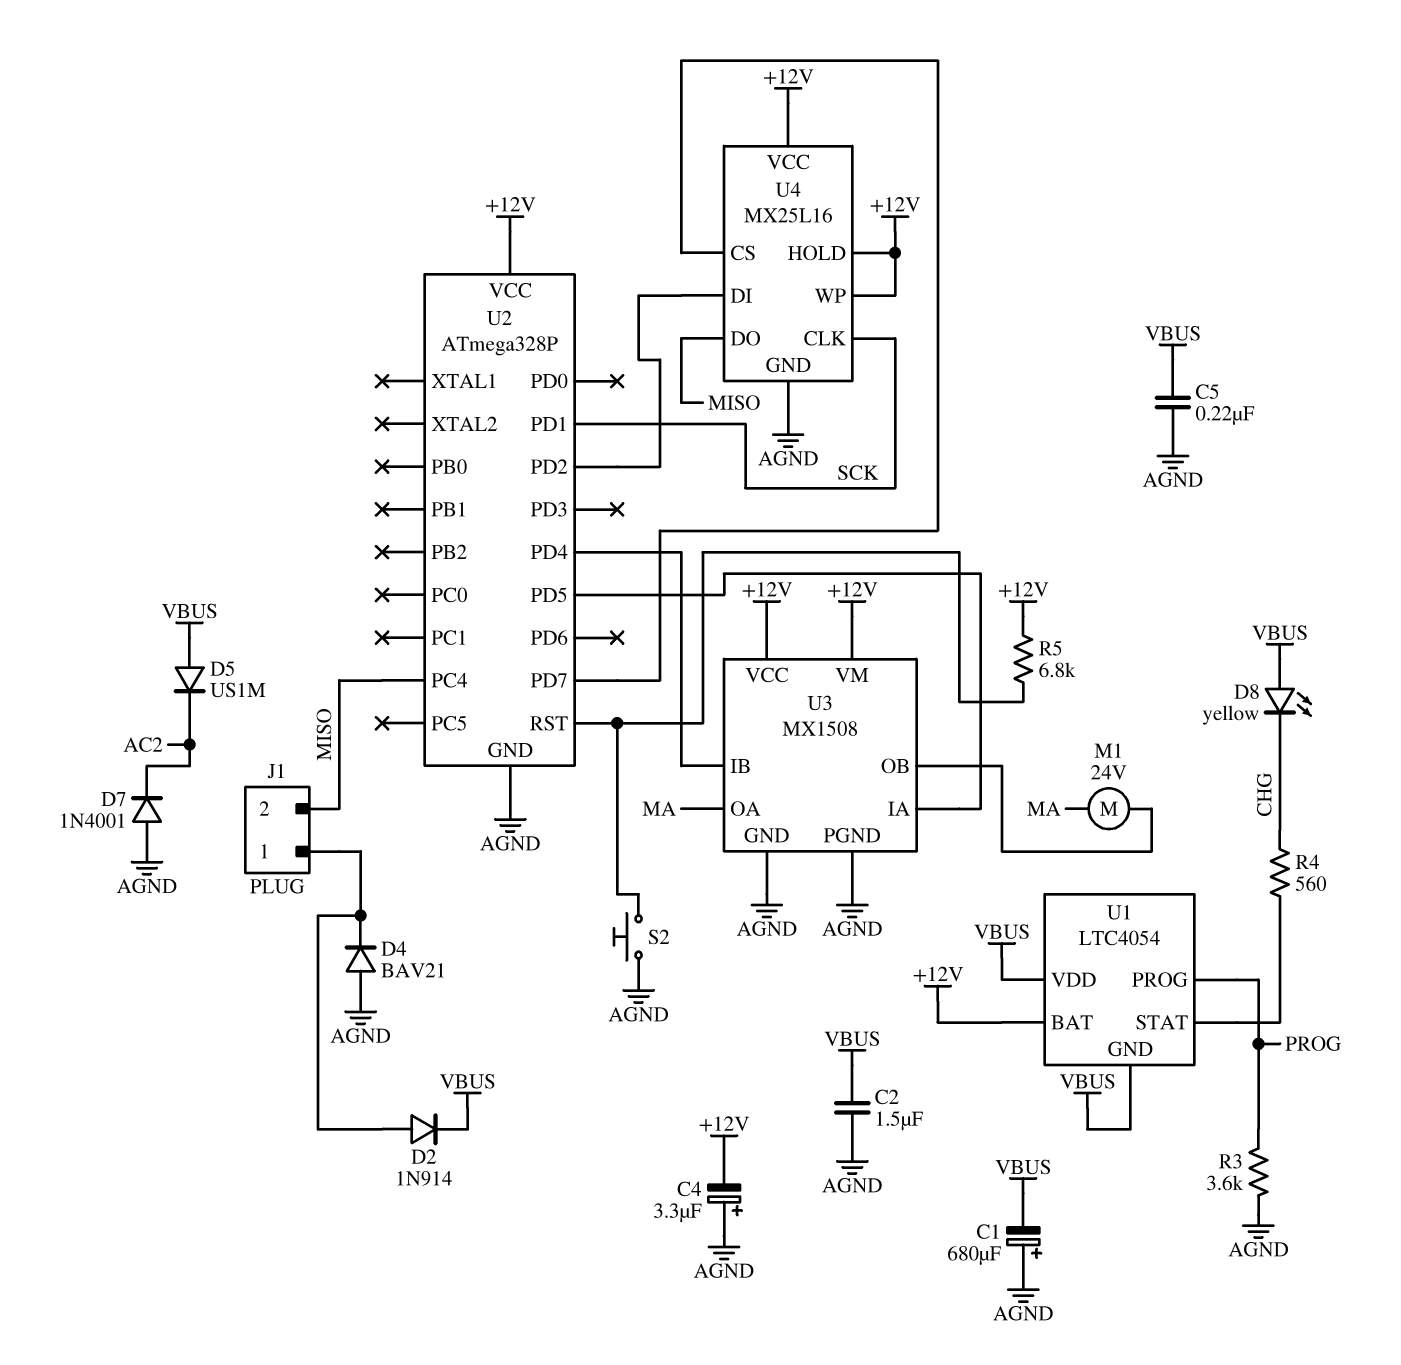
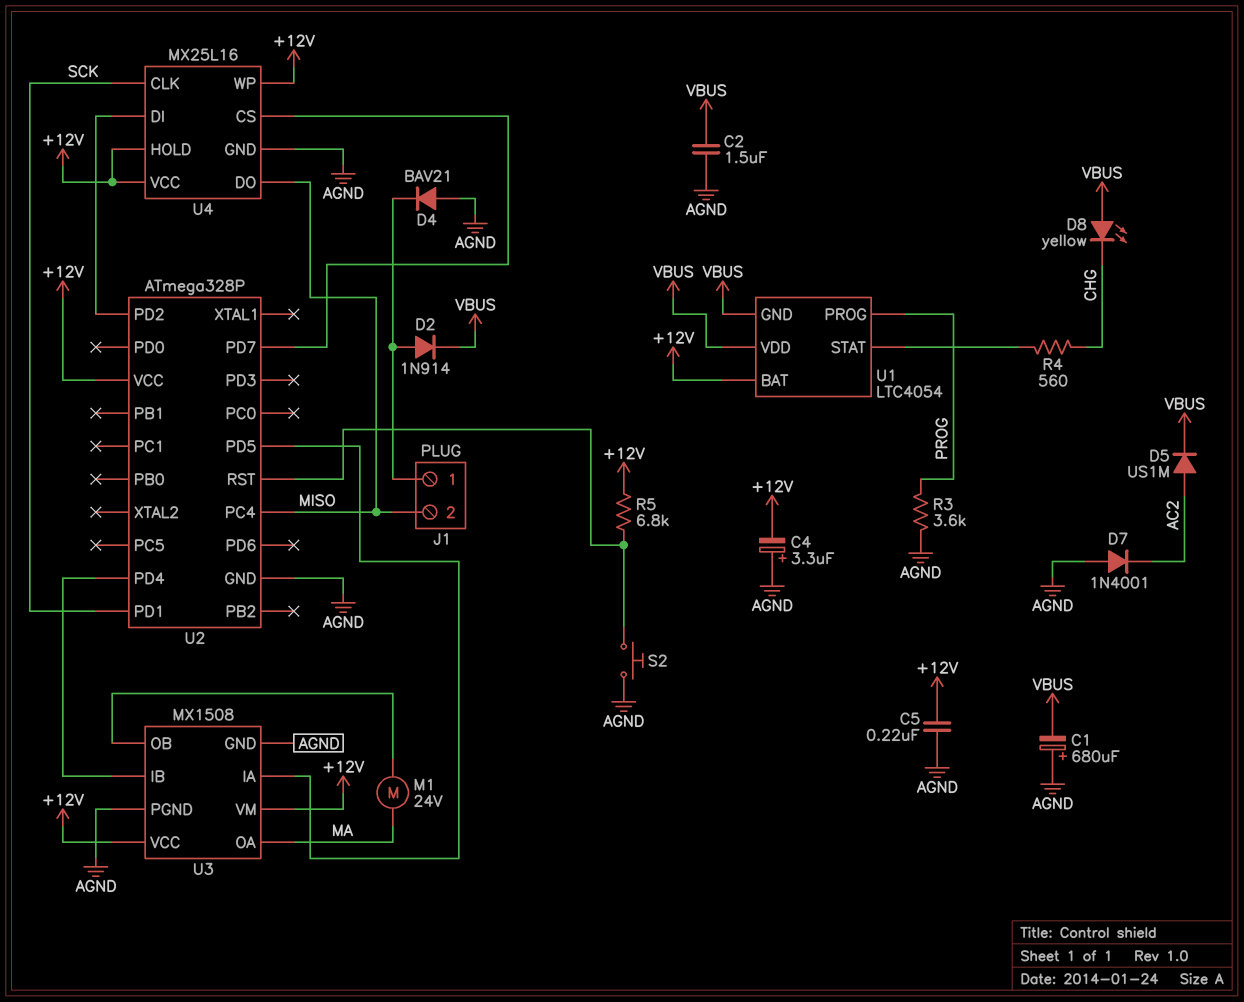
C5: 220nF (AGND, VBUS) -> 220nF (+12V, AGND)
D5: diode US1M (A VBUS, K AC2) -> diode US1M (A AC2, K VBUS)

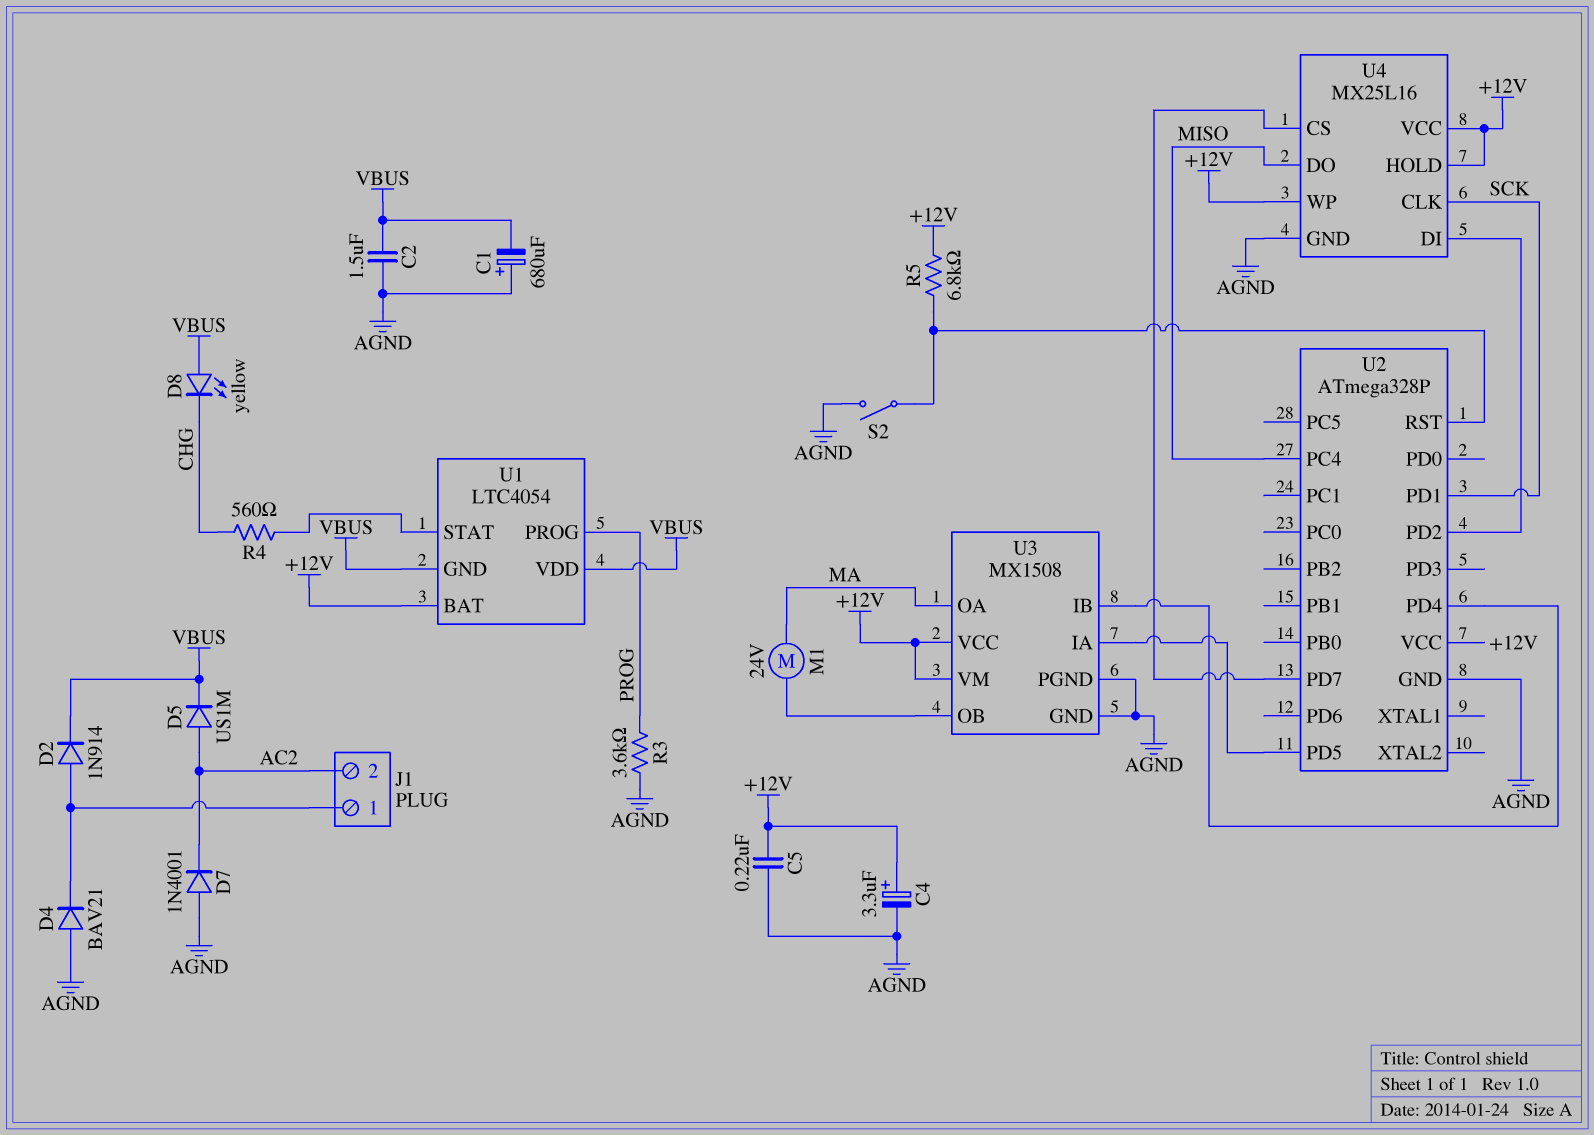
C4: 3.3uF (plus AGND, minus +12V) -> 3.3uF (plus +12V, minus AGND)
J1 pin 2: MISO -> AC2
S2: button (AGND, U2/RST) -> switch (AGND, U2/RST)

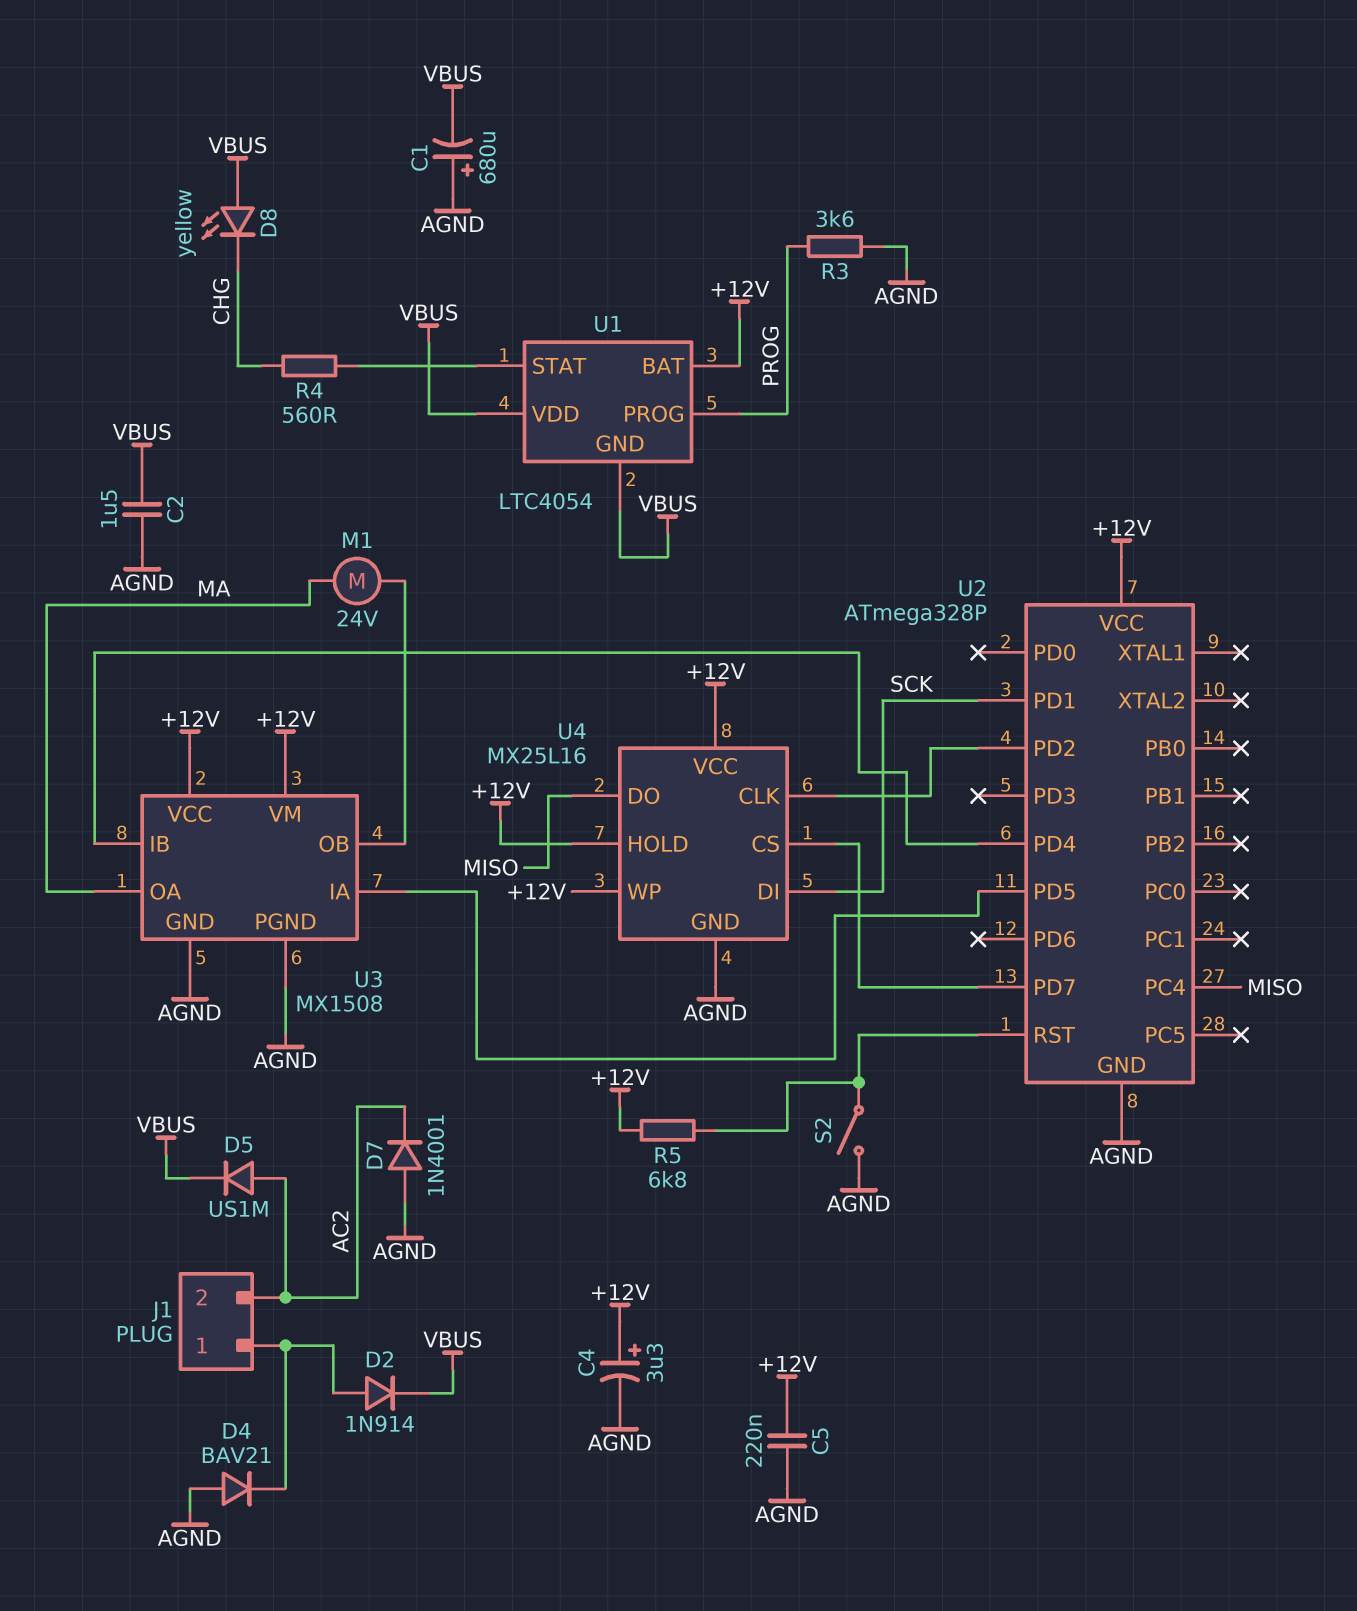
U4 pin CLK: SCK -> U2/PD2
U4 pin DI: U2/PD2 -> SCK

